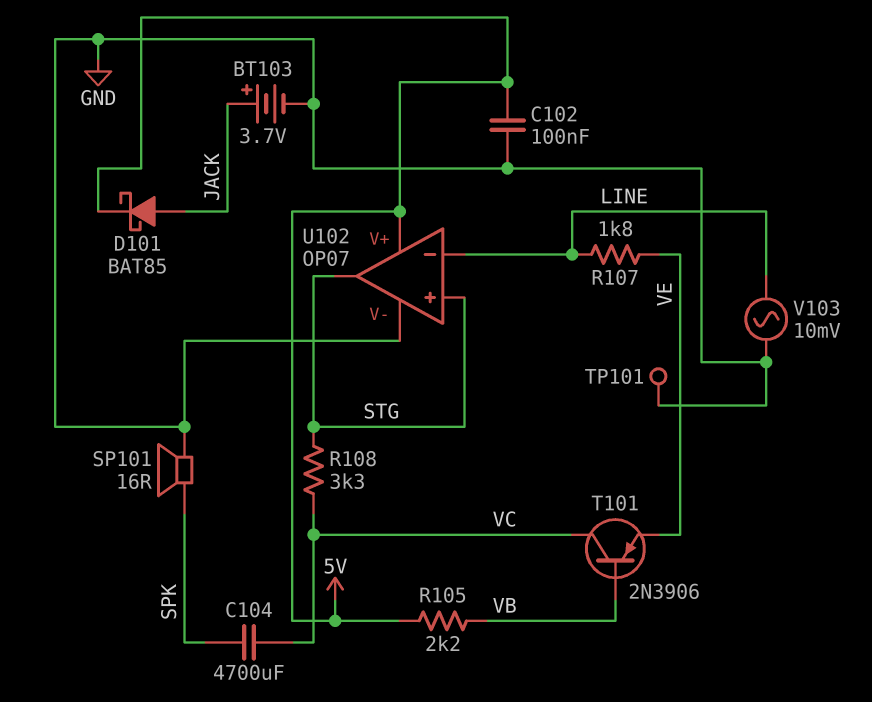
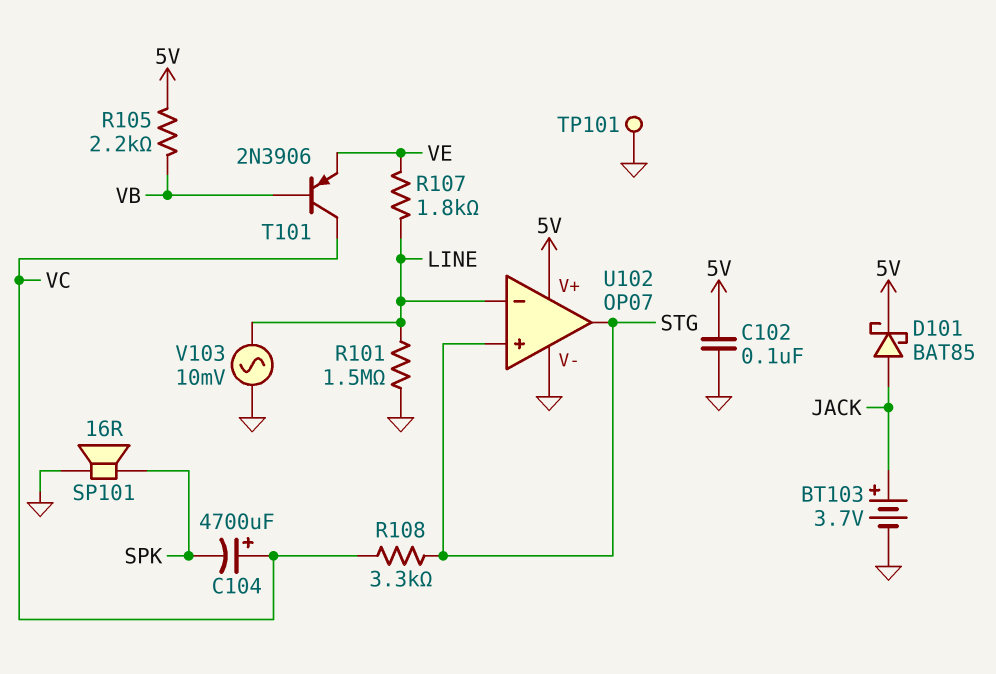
C104: 4700uF (SPK, VC) -> 4700uF (plus VC, minus SPK)
R101: none -> 1.5M (GND, LINE)

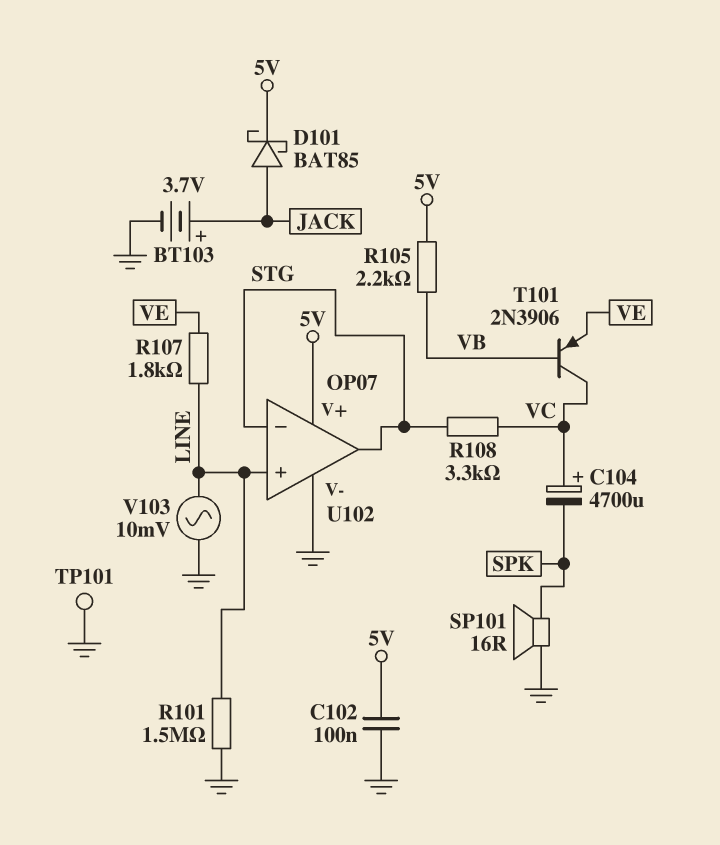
U102 pin in+: STG -> LINE
U102 pin in-: LINE -> STG

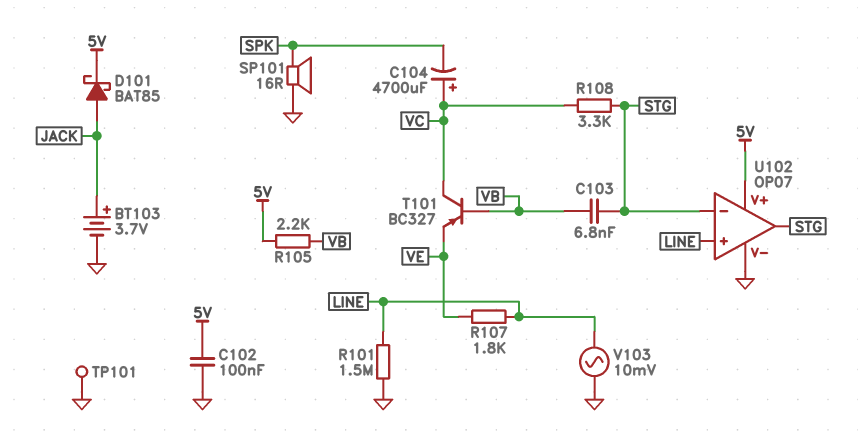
C103: none -> 6.8nF (STG, VB)
T101: PNP 2N3906 (B VB, C VC, E VE) -> PNP BC327 (B VB, C VC, E VE)

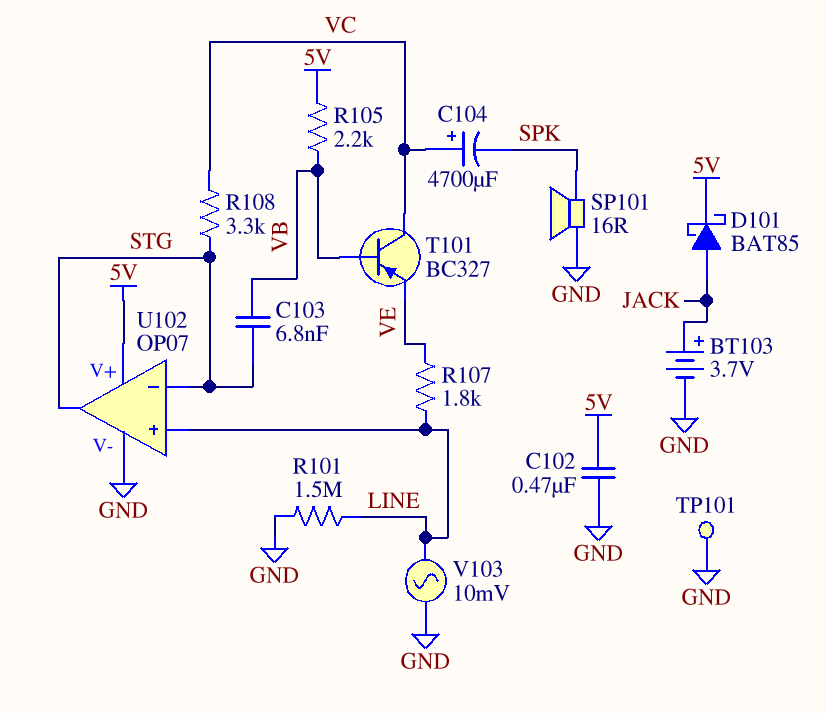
C102: 100nF (5V, GND) -> 470nF (5V, GND)

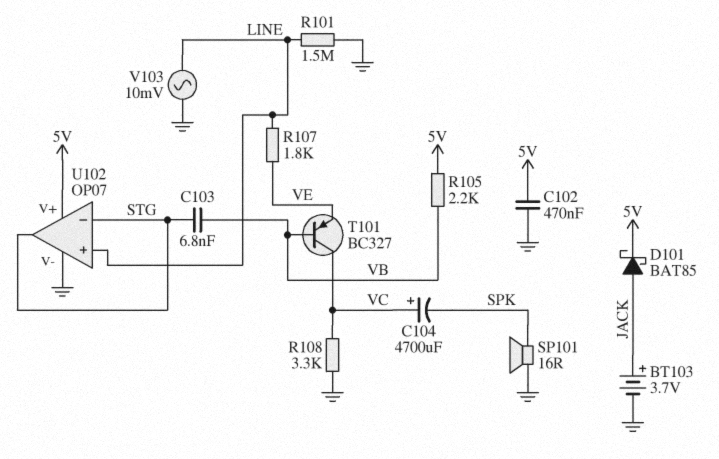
R108: 3.3k (STG, VC) -> 3.3k (GND, VC)
TP101: test point (GND) -> none

